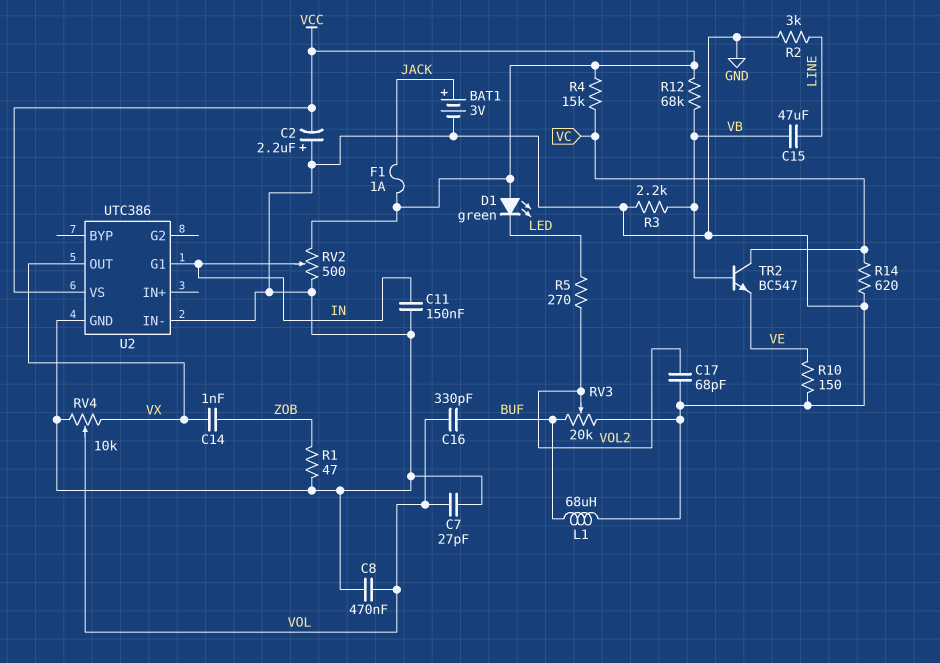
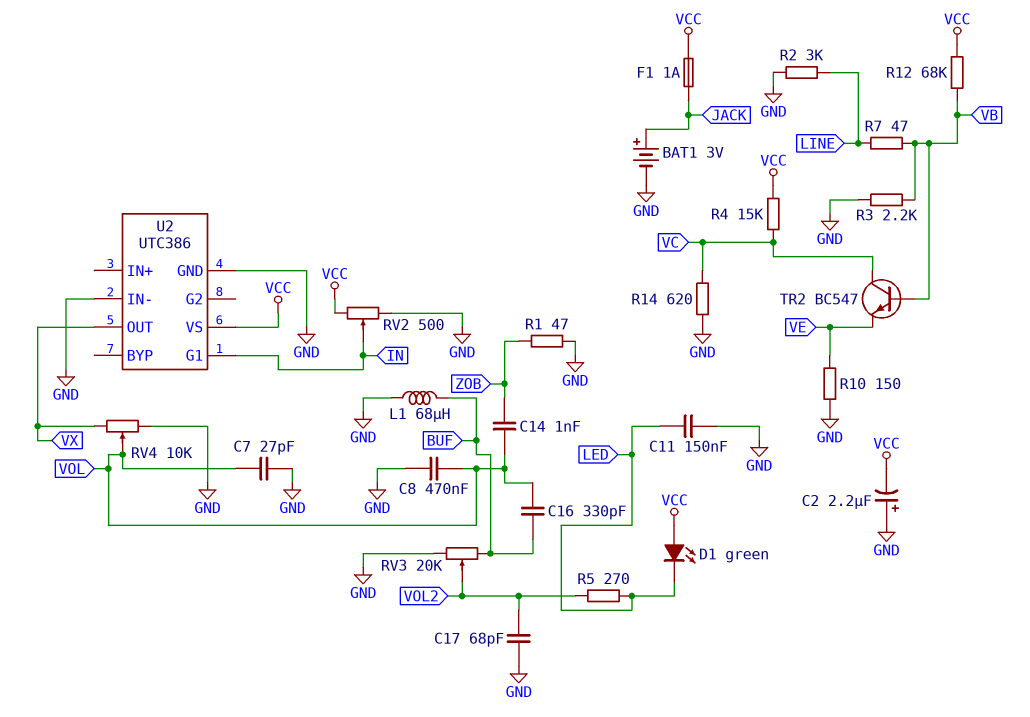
C11: 150nF (GND, IN) -> 150nF (GND, LED)
C14: 1nF (VX, ZOB) -> 1nF (VOL, ZOB)
C15: 47uF (LINE, VB) -> none
R7: none -> 47 (LINE, VB)

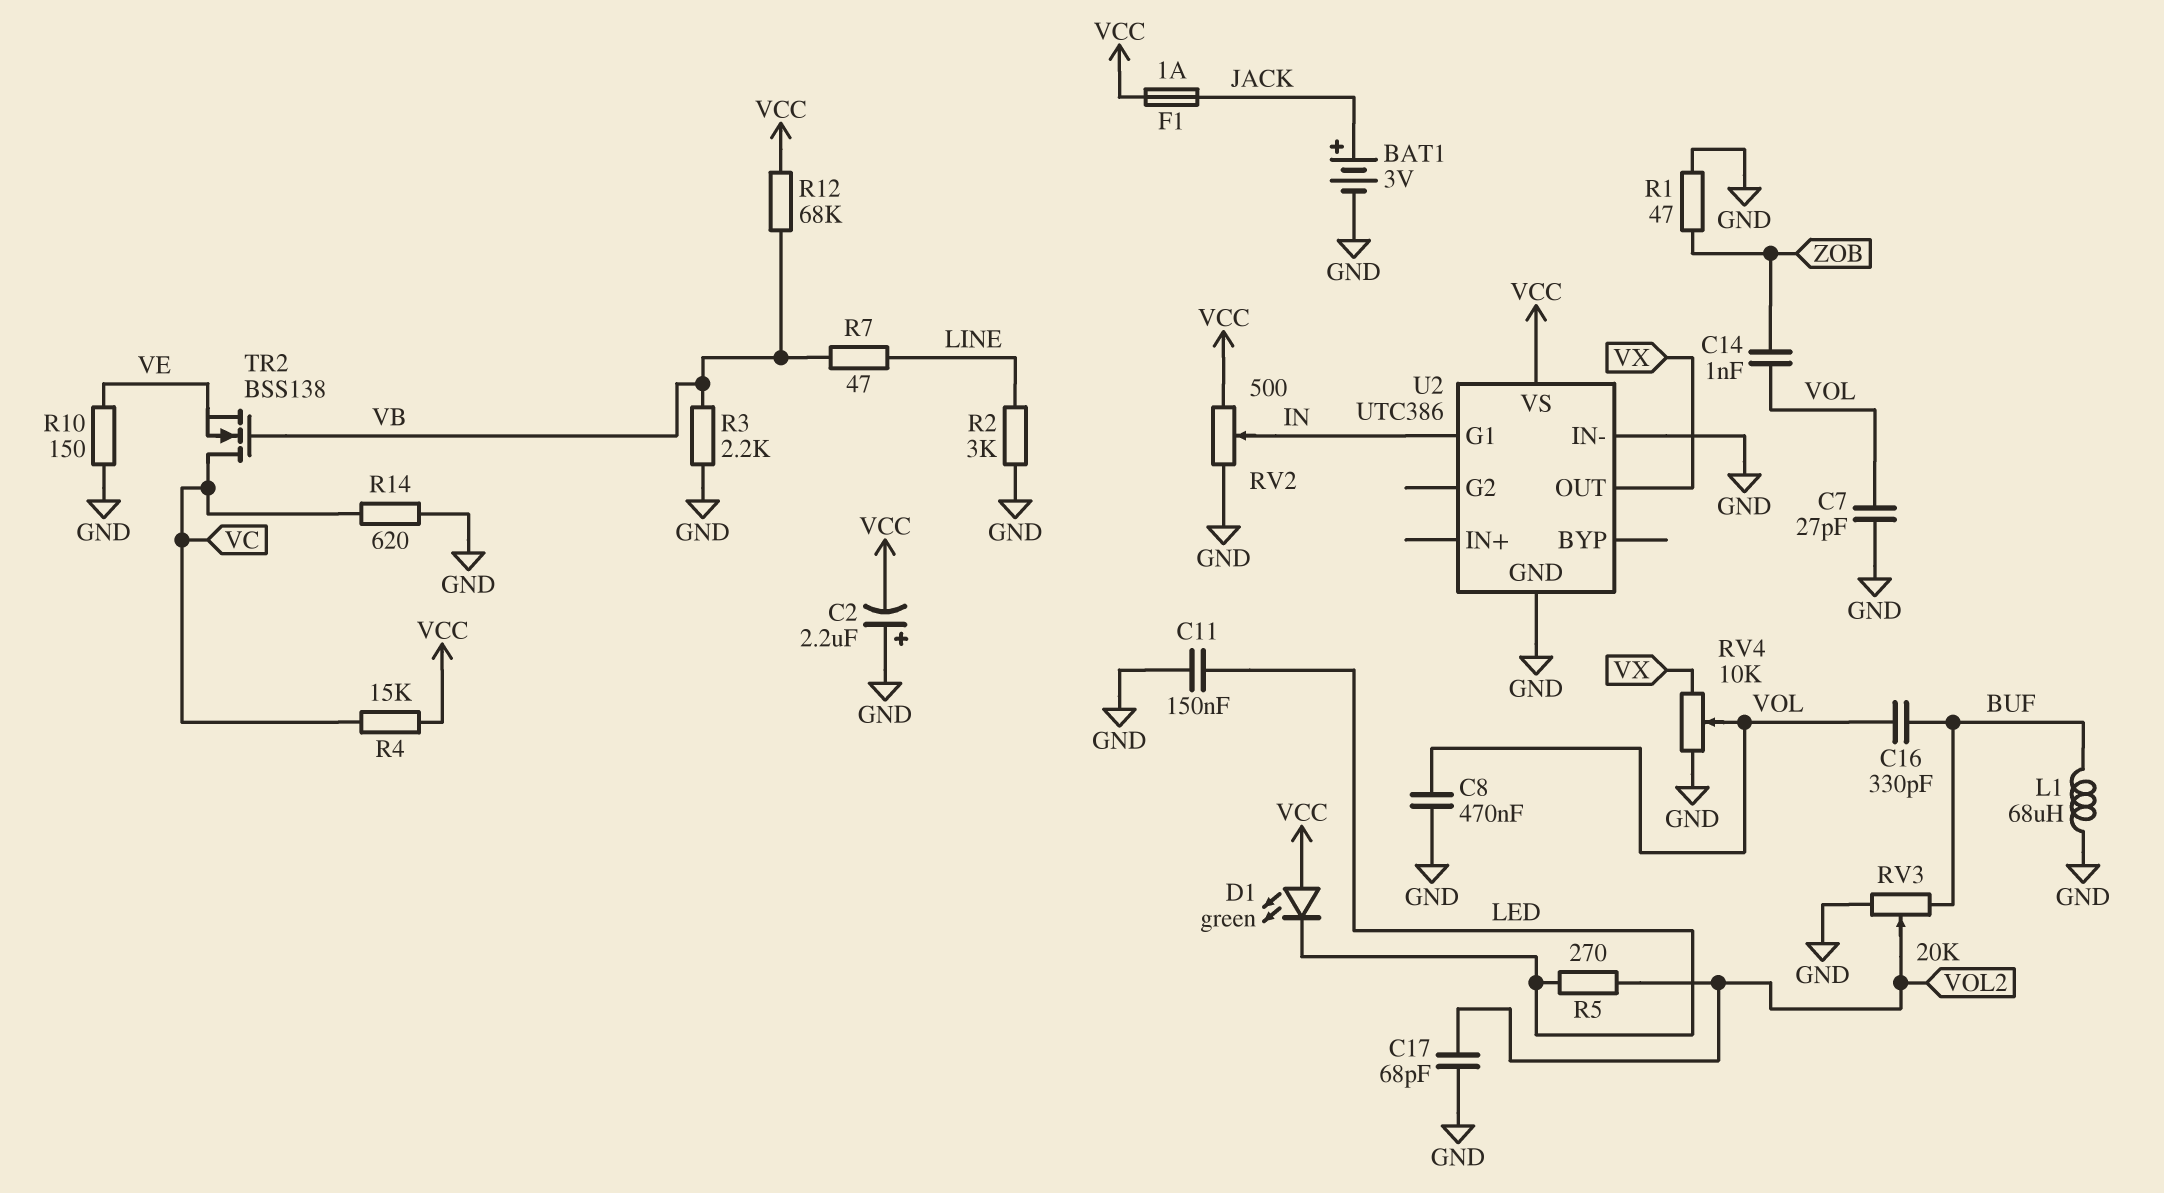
TR2: NPN BC547 (B VB, C VC, E VE) -> NMOS BSS138 (G VB, D VC, S VE)

